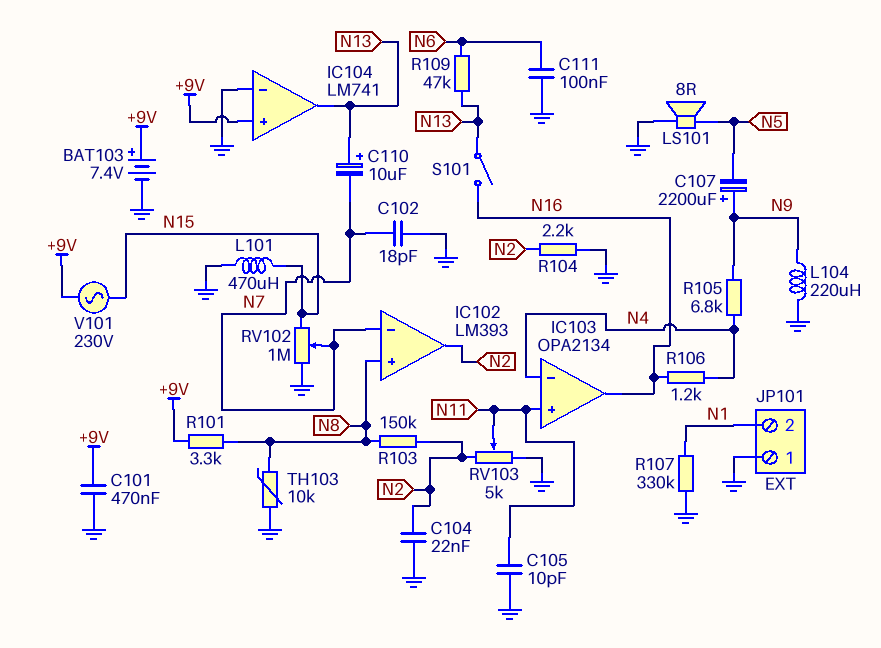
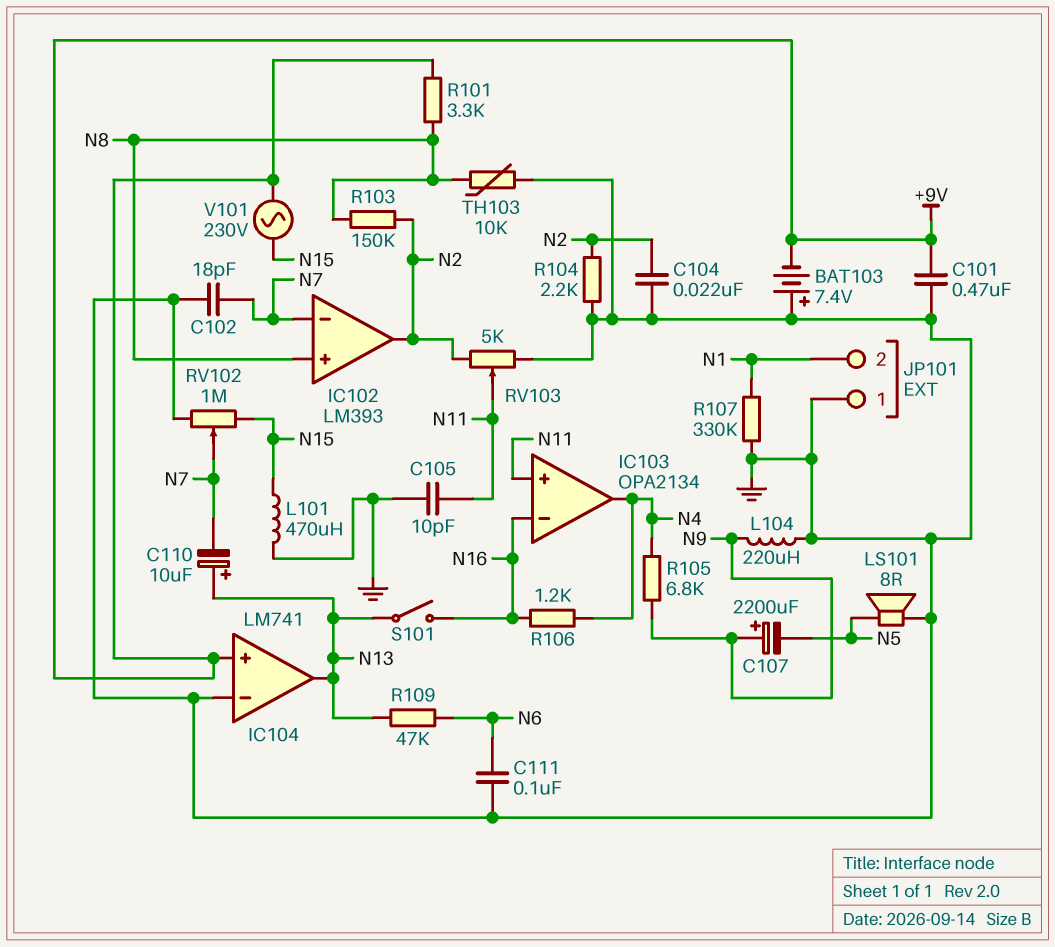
BAT103: 7.4V (plus +9V, minus GND) -> 7.4V (plus GND, minus +9V)
IC103 pin in-: N4 -> N16
IC103 pin out: N16 -> N4

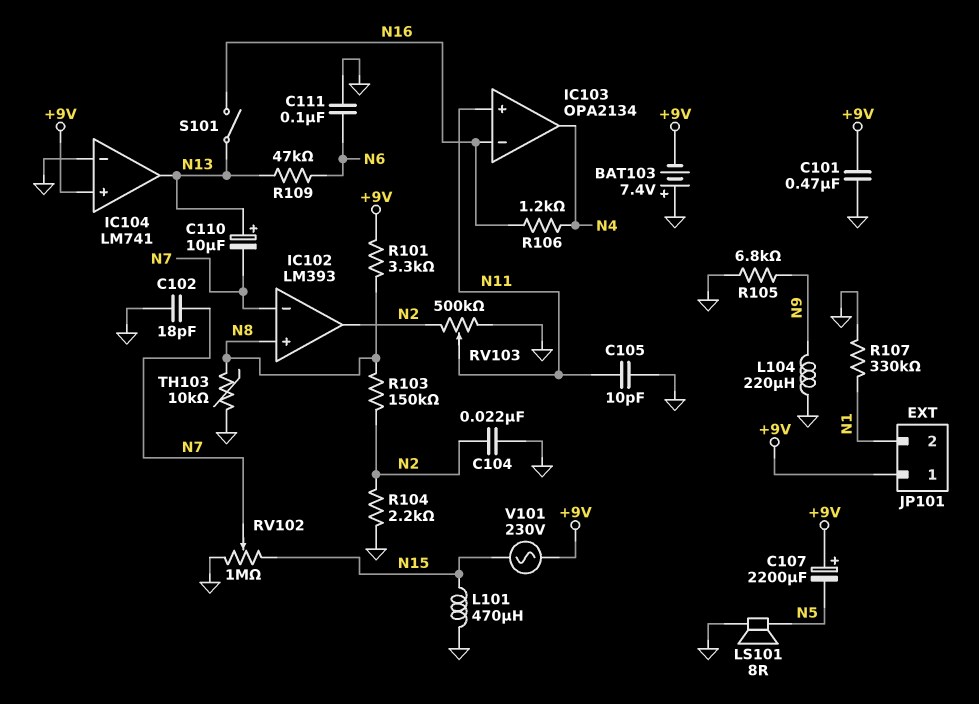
C107: 2200uF (plus N9, minus N5) -> 2200uF (plus +9V, minus N5)
JP101 pin 1: GND -> +9V
R105: 6.8k (N4, N9) -> 6.8k (GND, N9)
RV103: 5k (GND, N2, wiper N11) -> 500k (GND, N2, wiper N11)

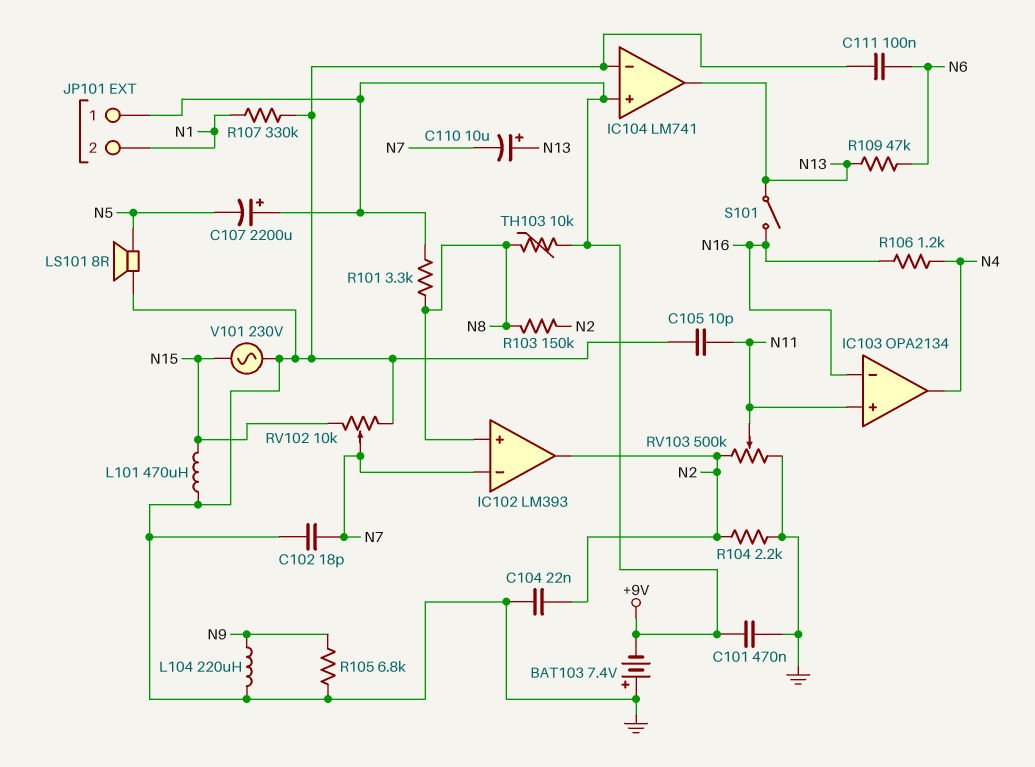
RV102: 1M (GND, N15, wiper N7) -> 10k (GND, N15, wiper N7)
TH103: 10k (GND, N8) -> 10k (+9V, N8)
V101: AC 230V (+9V, N15) -> AC 230V (GND, N15)

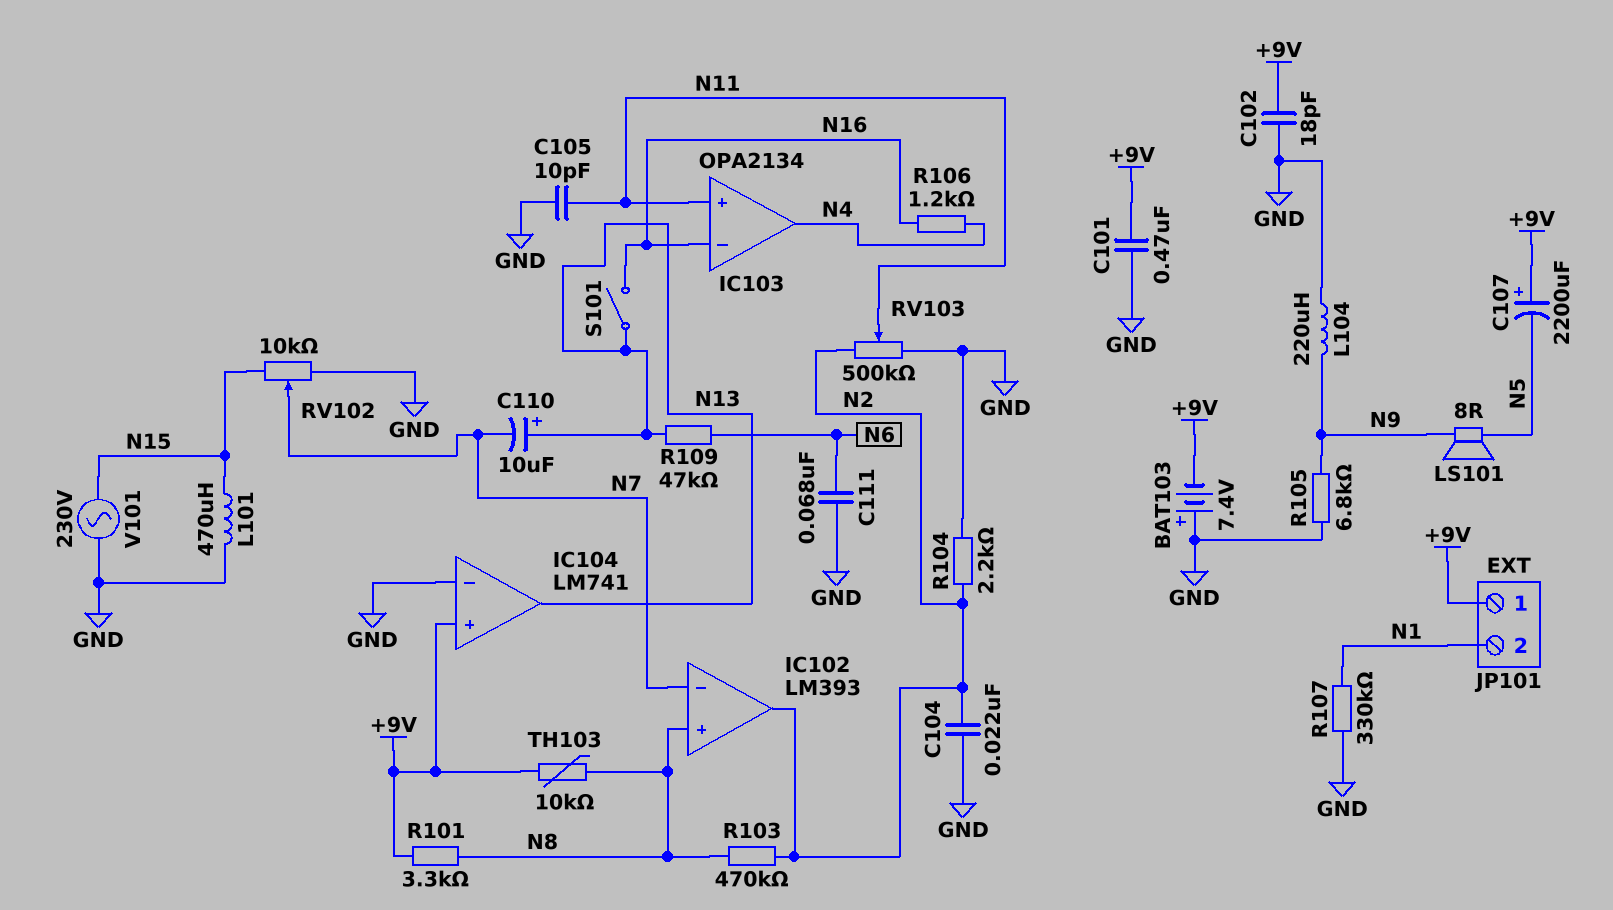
C102: 18pF (GND, N7) -> 18pF (+9V, GND)
C111: 100nF (GND, N6) -> 68nF (GND, N6)
LS101: speaker 8R (GND, N5) -> speaker 8R (N5, N9)
R103: 150k (N2, N8) -> 470k (N2, N8)

